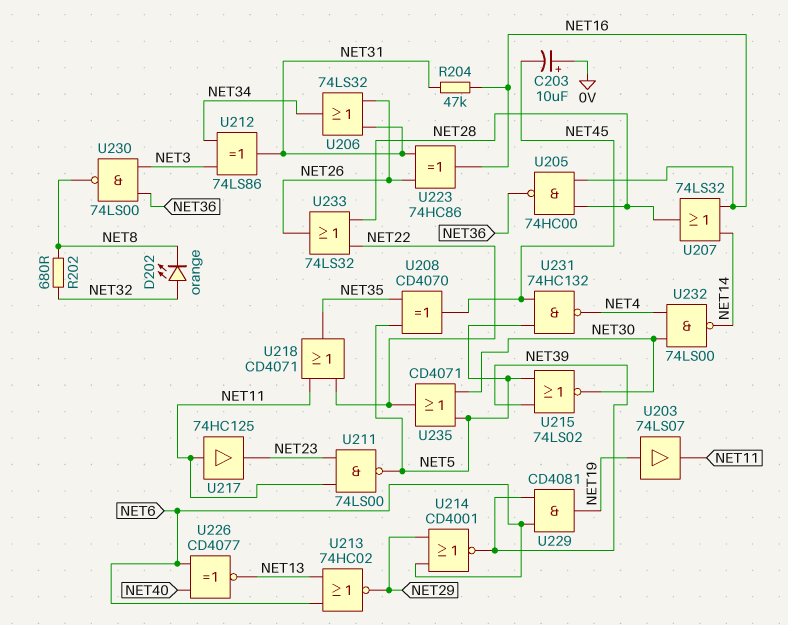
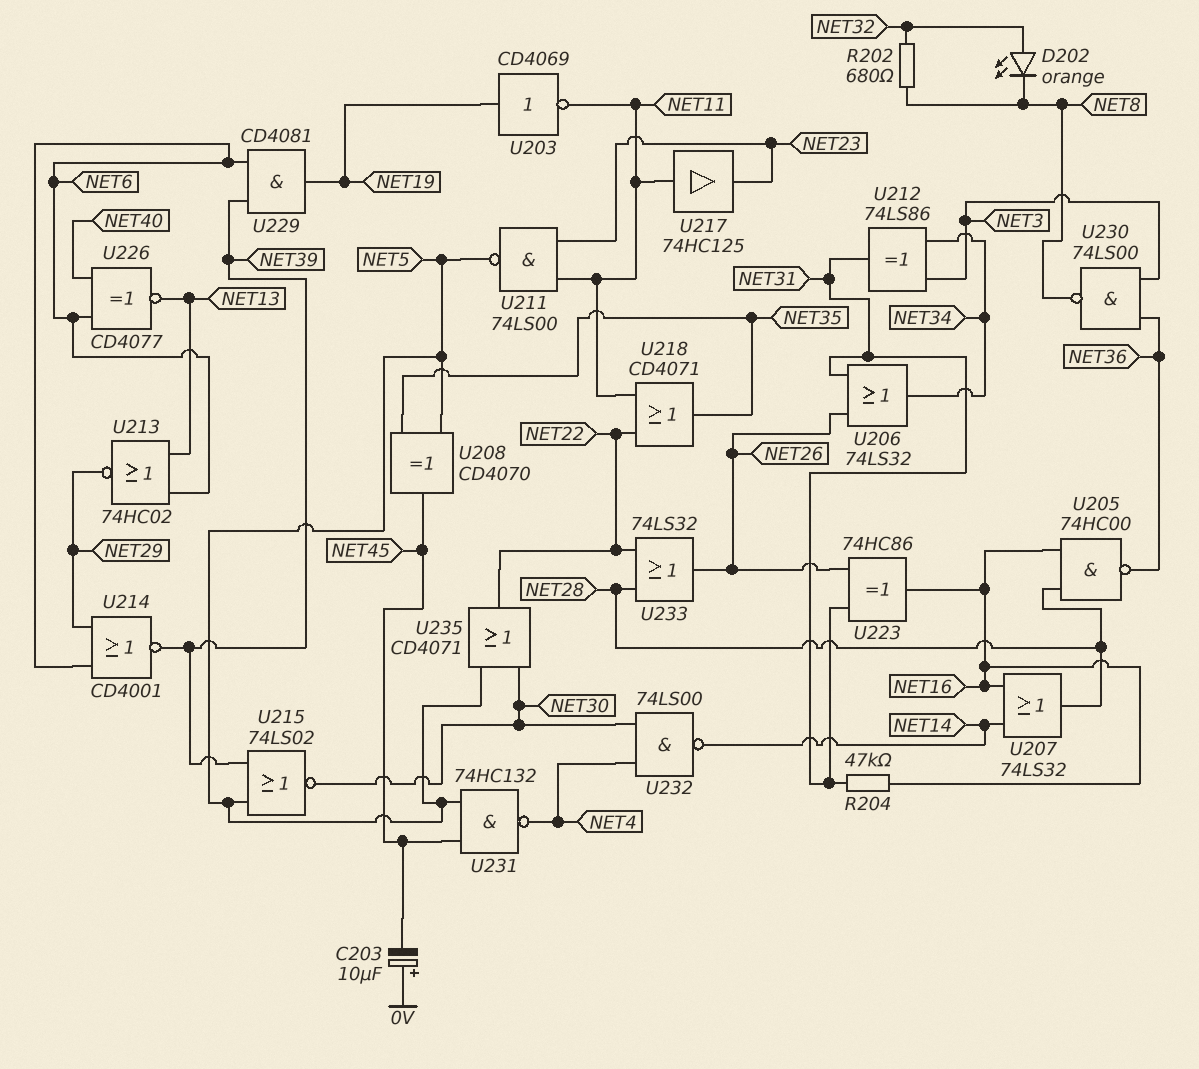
U203: buffer 74LS07 (in NET19, out NET11) -> NOT CD4069 (in NET19, out NET11)

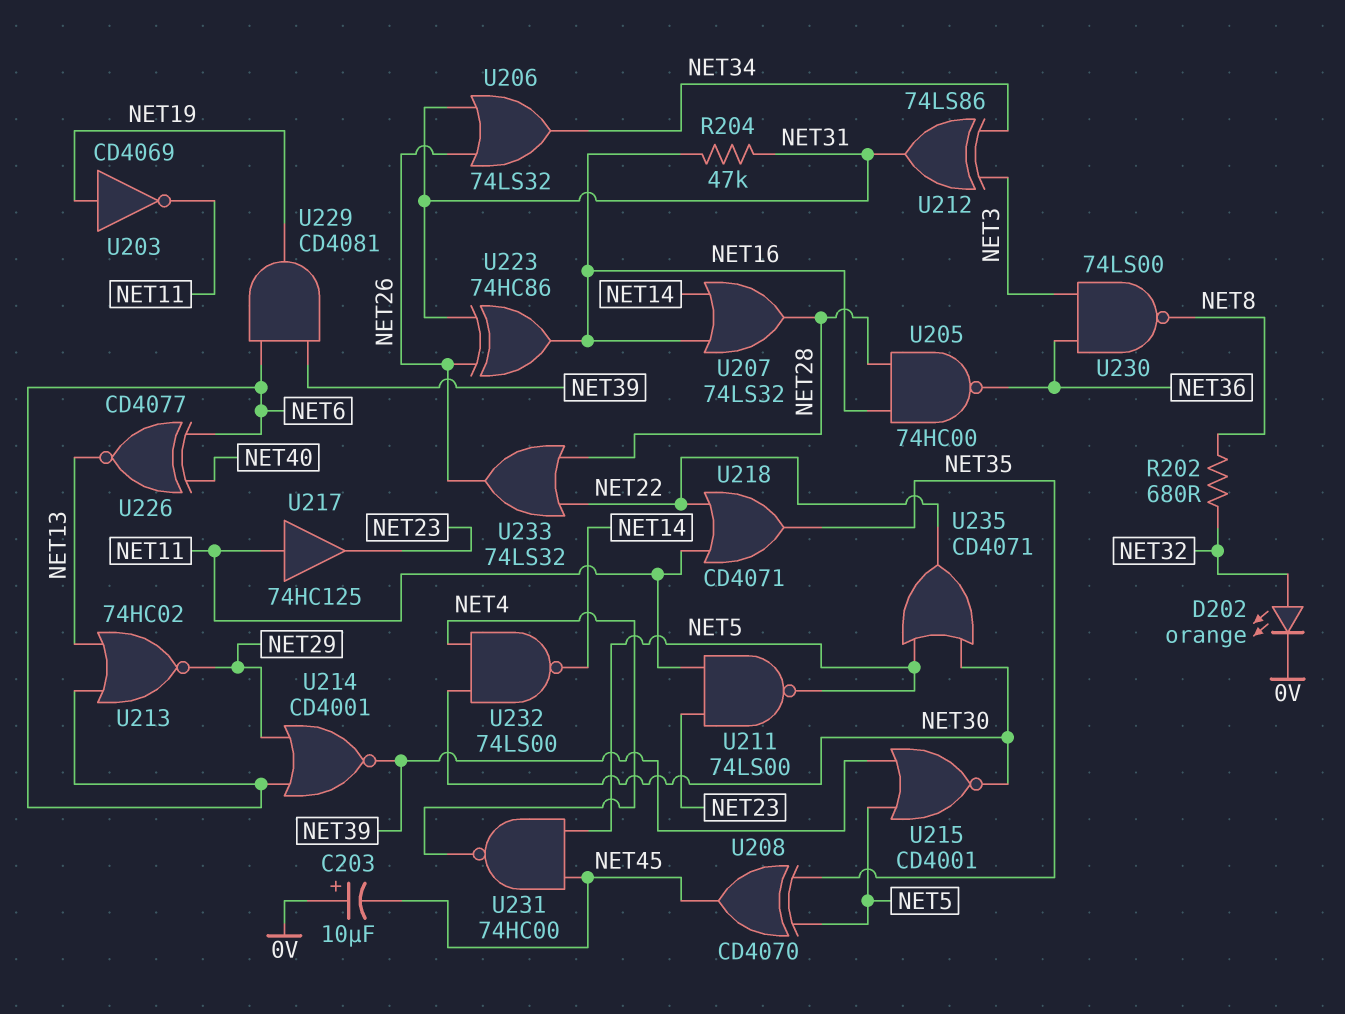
D202: LED orange (A NET32, K NET8) -> LED orange (A NET32, K 0V)
U215: NOR 74LS02 (in NET5, in NET39, out NET30) -> NOR CD4001 (in NET5, in NET39, out NET30)
U231: NAND 74HC132 (in NET5, in NET45, out NET4) -> NAND 74HC00 (in NET5, in NET45, out NET4)

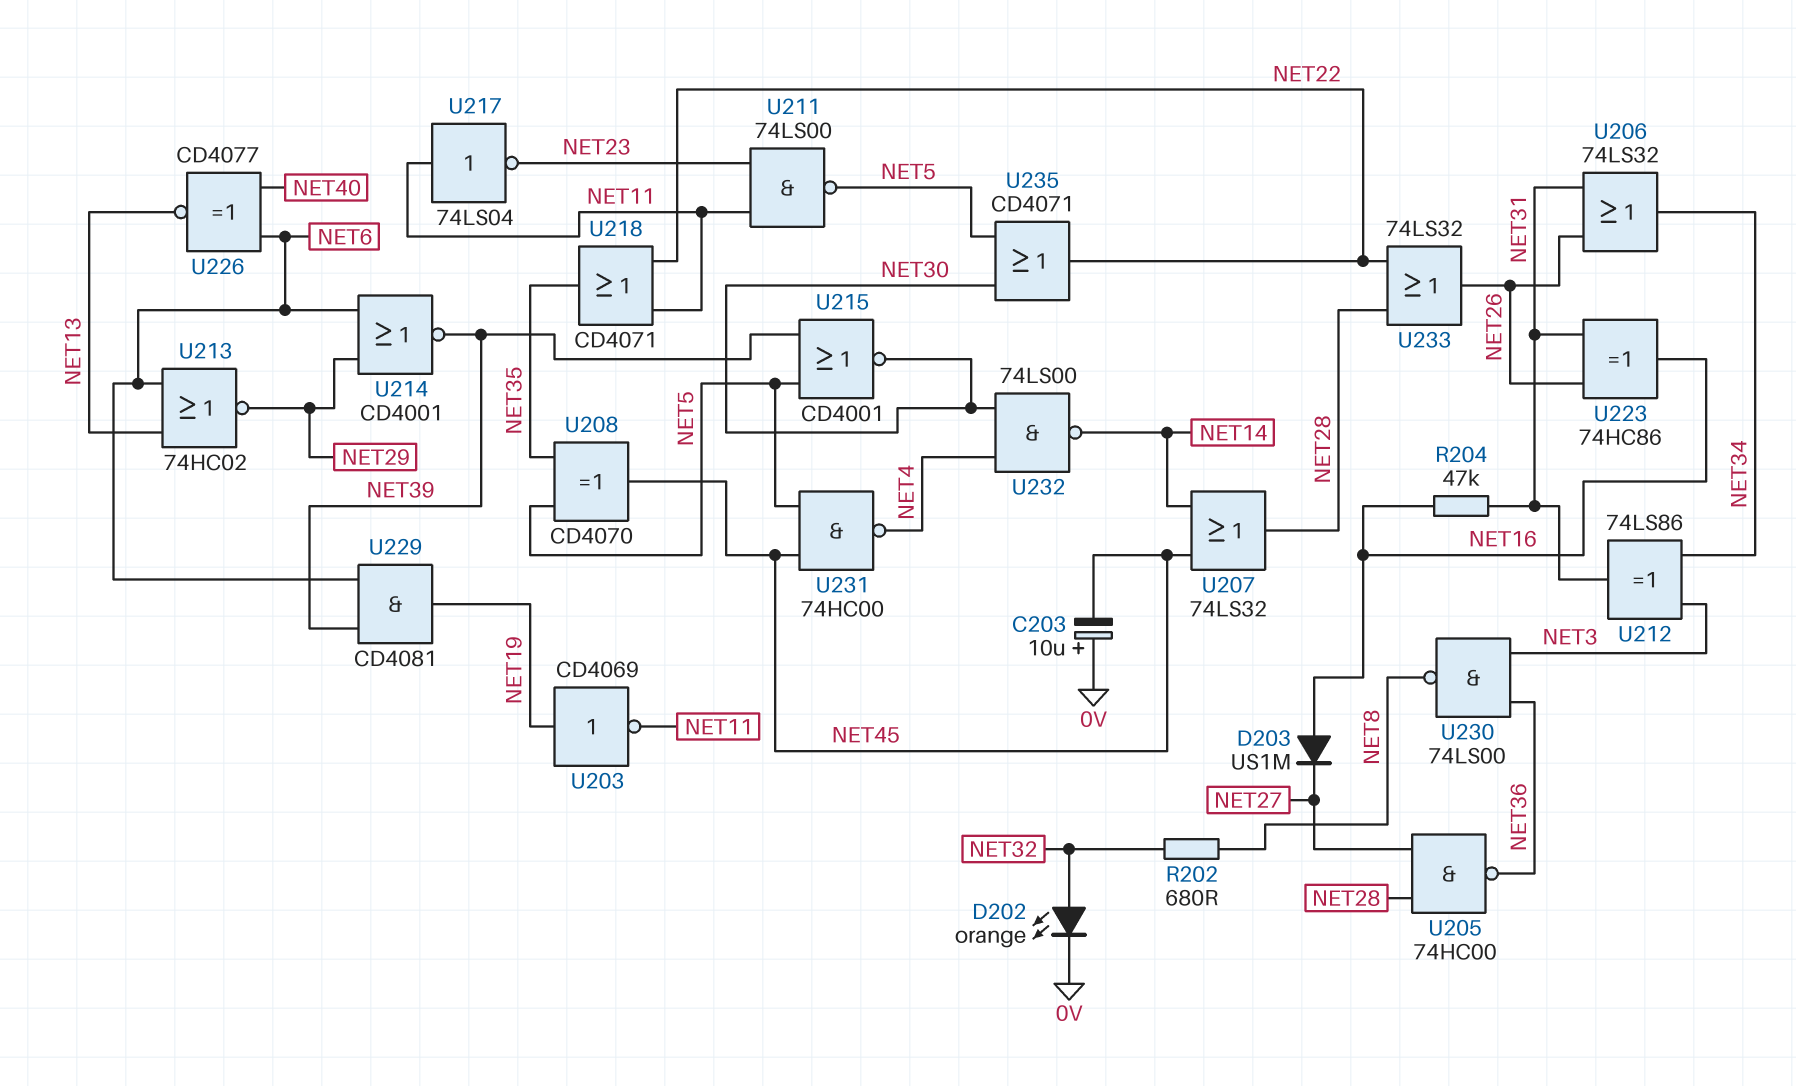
D203: none -> diode US1M (A NET16, K NET27)
U205: NAND 74HC00 (in NET16, in NET28, out NET36) -> NAND 74HC00 (in NET27, in NET28, out NET36)
U207: OR 74LS32 (in NET14, in NET16, out NET28) -> OR 74LS32 (in NET14, in NET45, out NET28)
U217: buffer 74HC125 (in NET11, out NET23) -> NOT 74LS04 (in NET11, out NET23)

